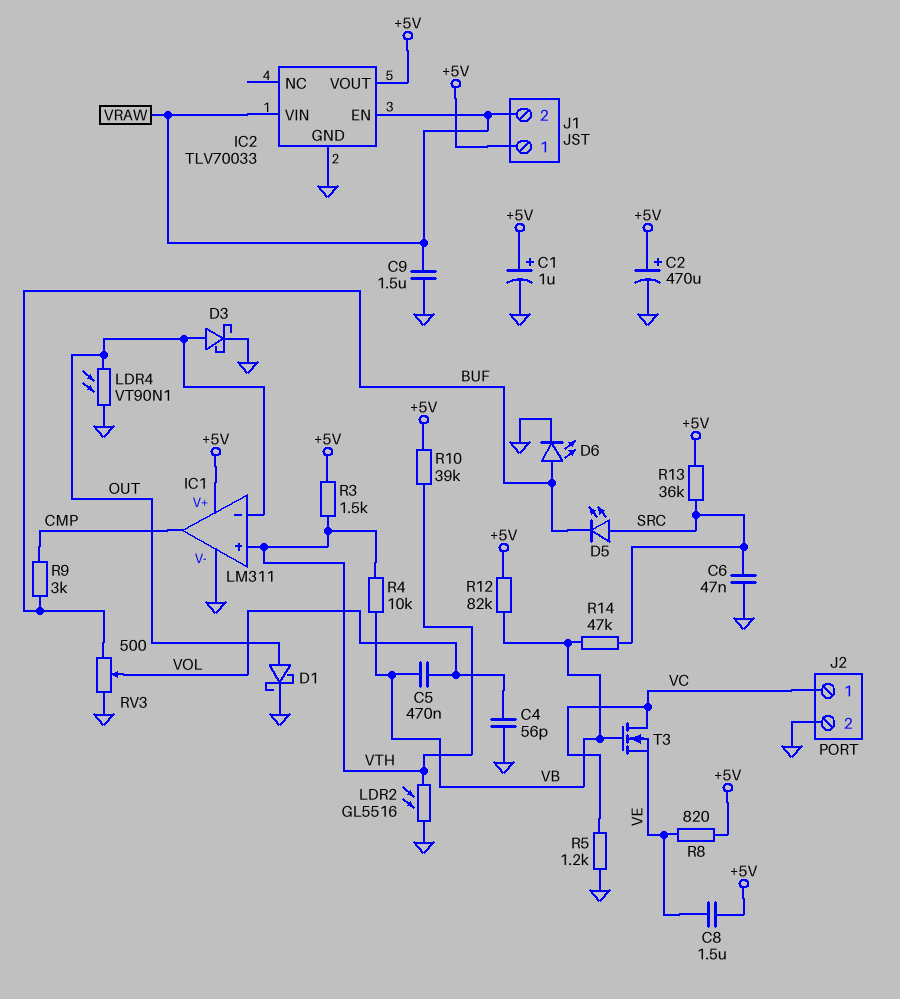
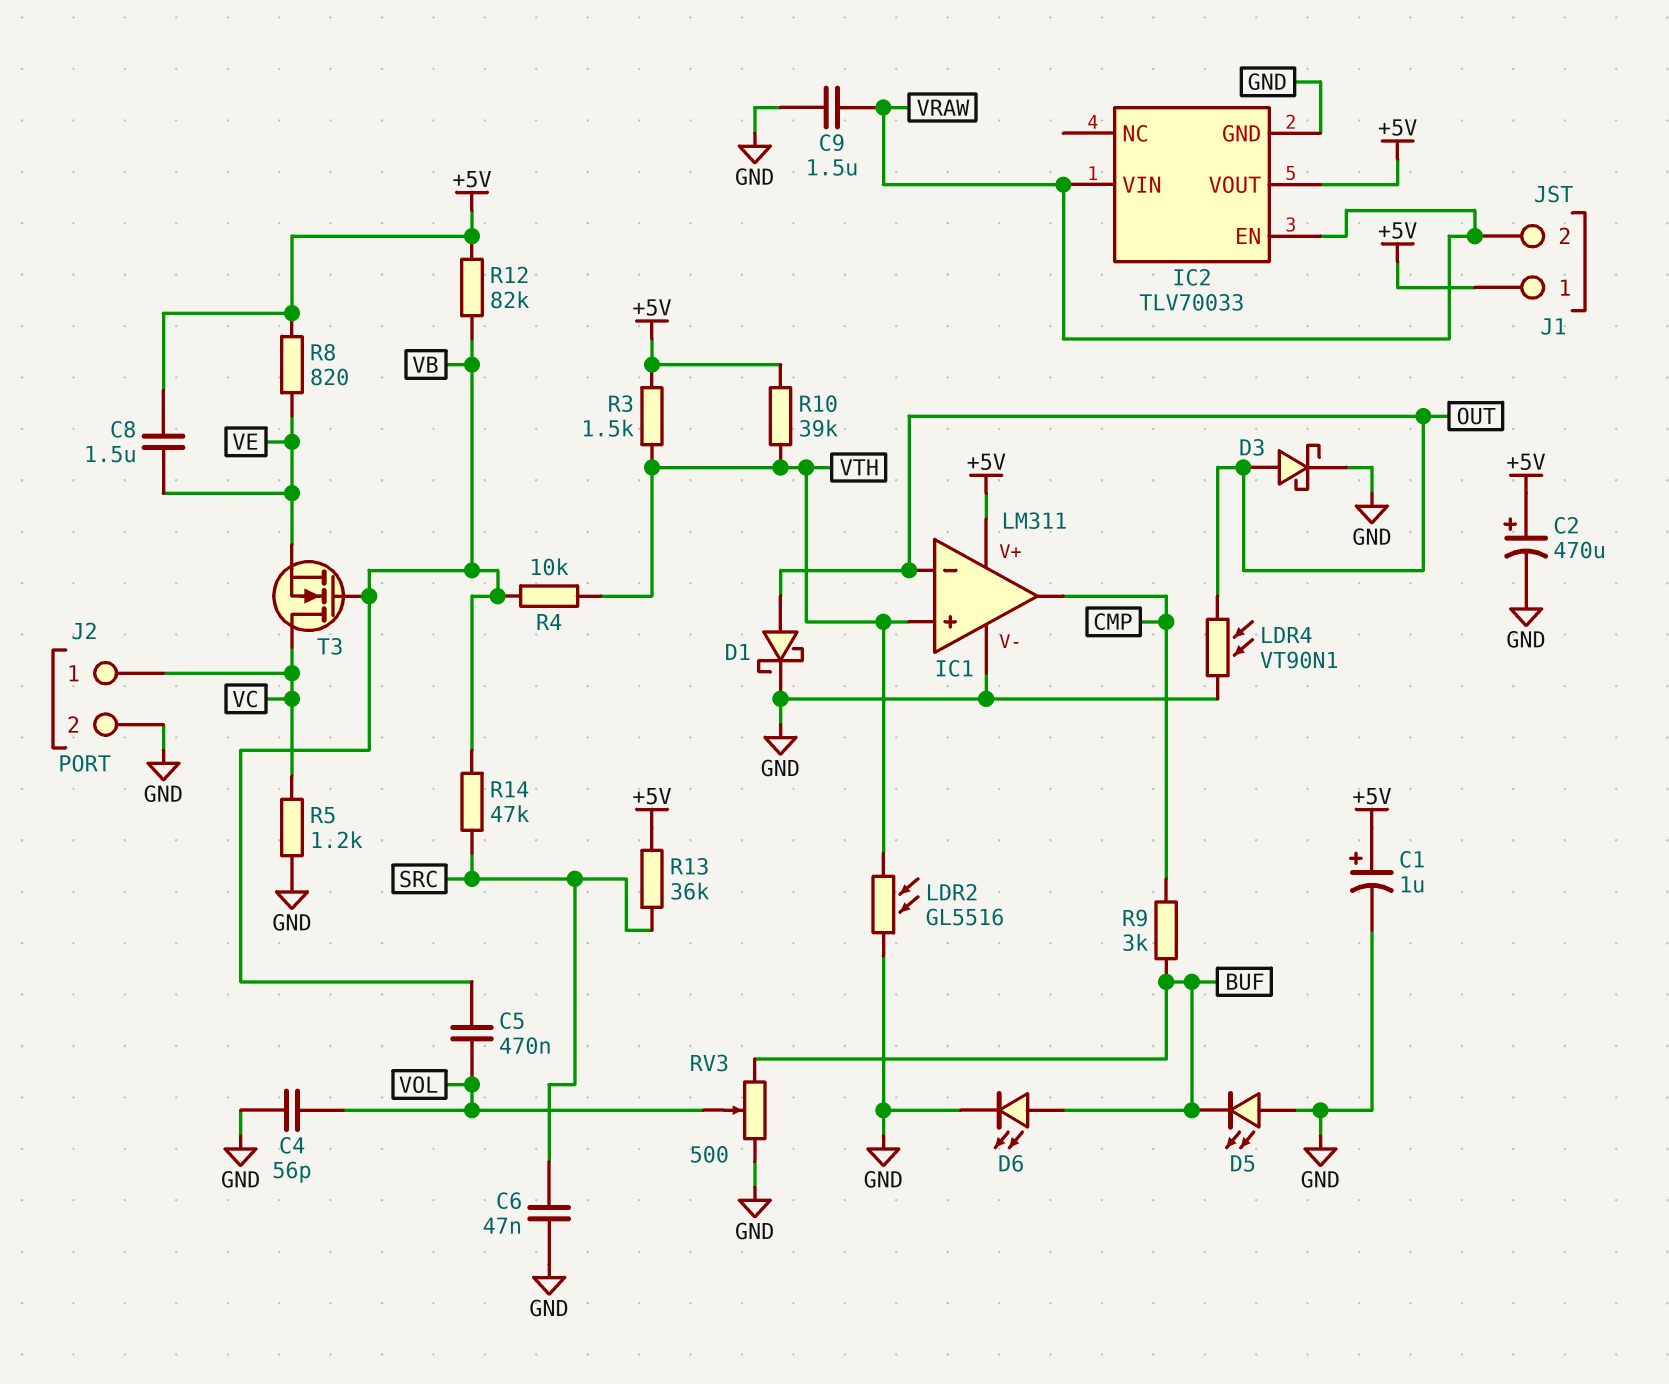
D5: LED (A SRC, K BUF) -> LED (A GND, K BUF)

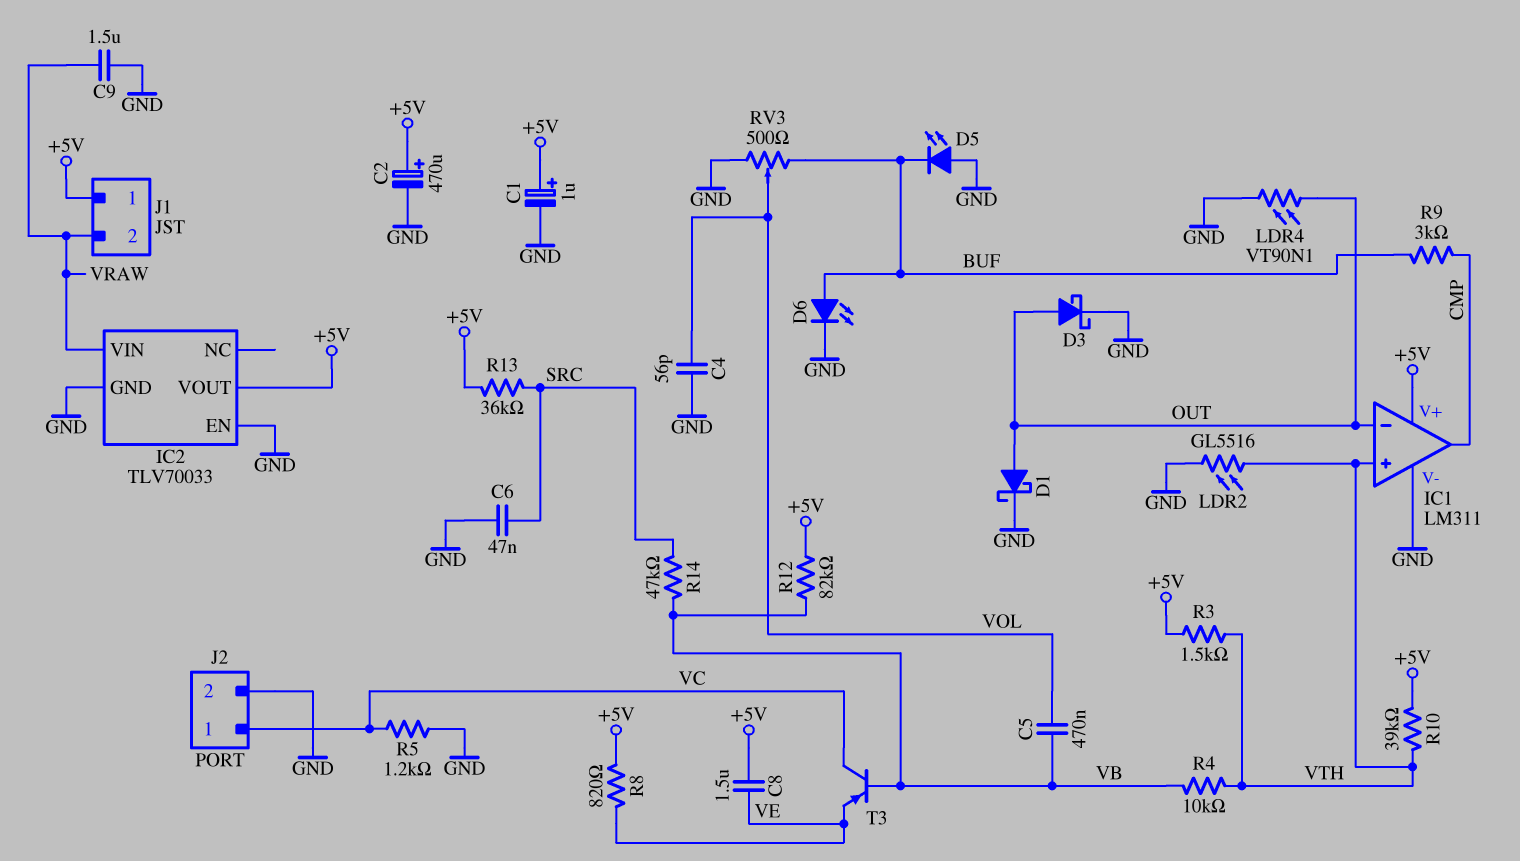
IC2 pin EN: VRAW -> GND
T3: NMOS (G VB, D VC, S VE) -> PNP (B VB, C VC, E VE)

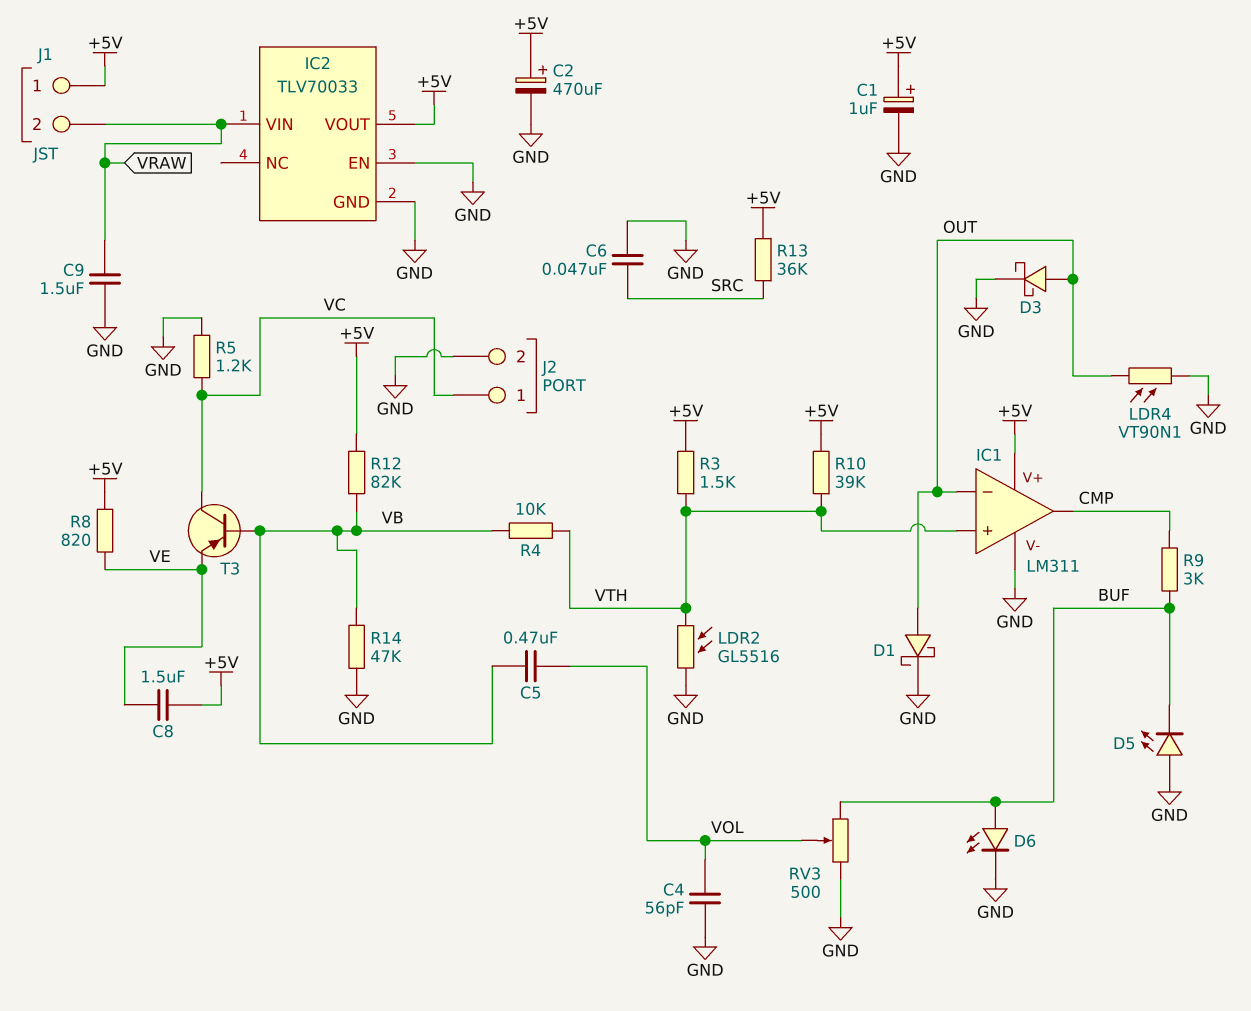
R14: 47k (SRC, VB) -> 47k (GND, VB)

